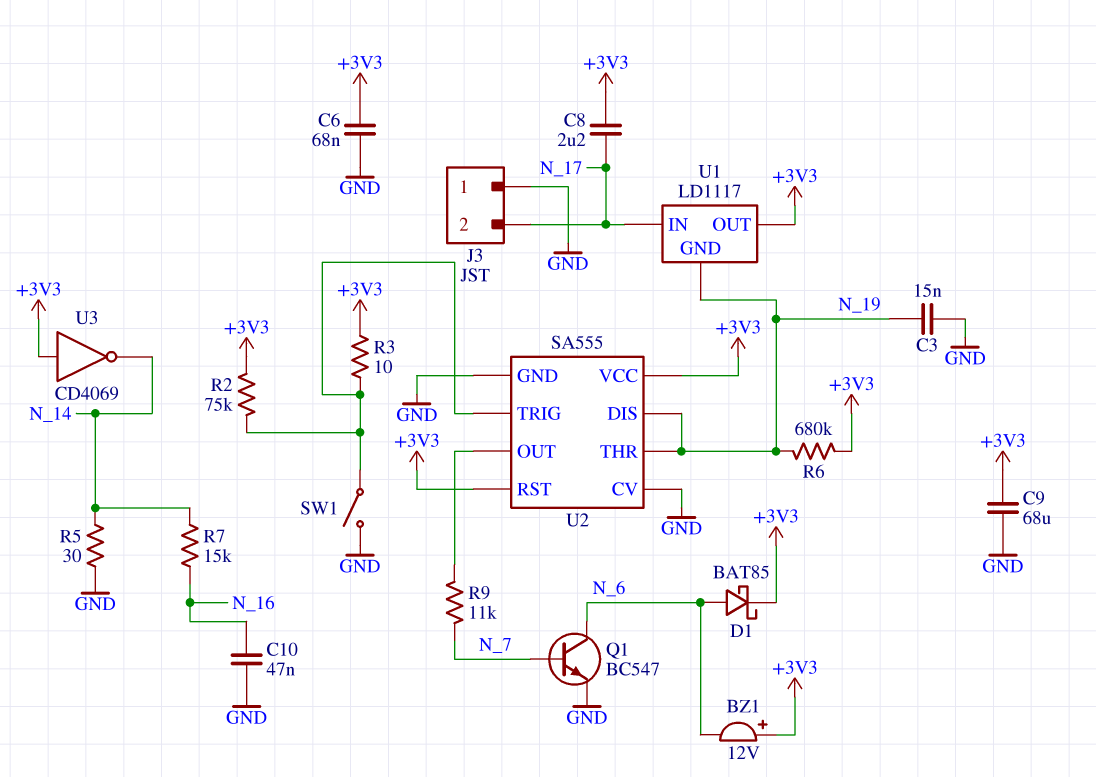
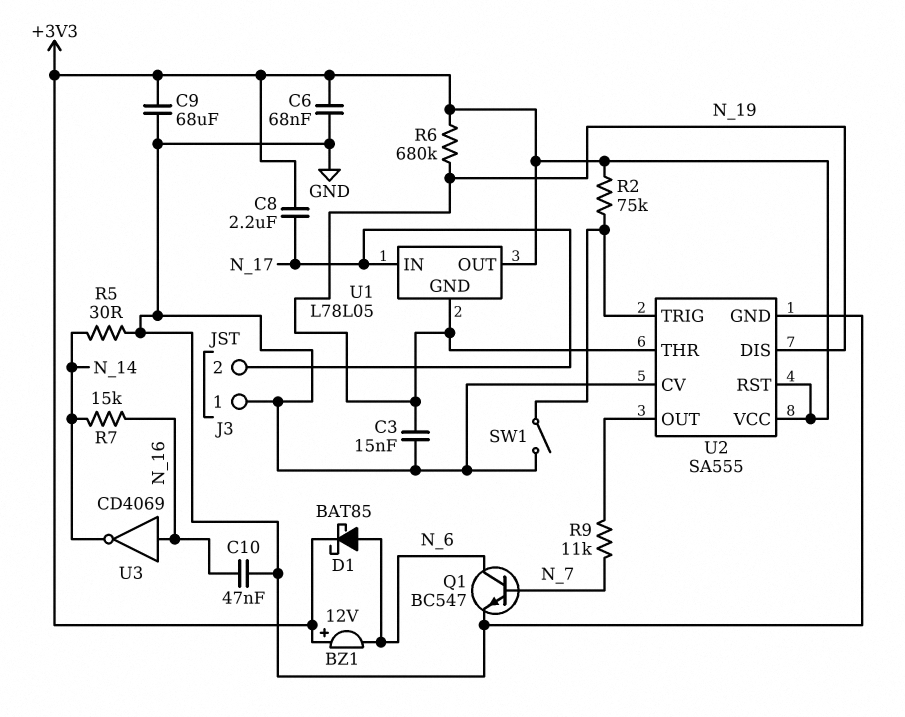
R3: 10 (+3V3, U2/TRIG) -> none
U1: LD1117 -> L78L05
U3: NOT CD4069 (in +3V3, out N_14) -> NOT CD4069 (in N_16, out N_14)

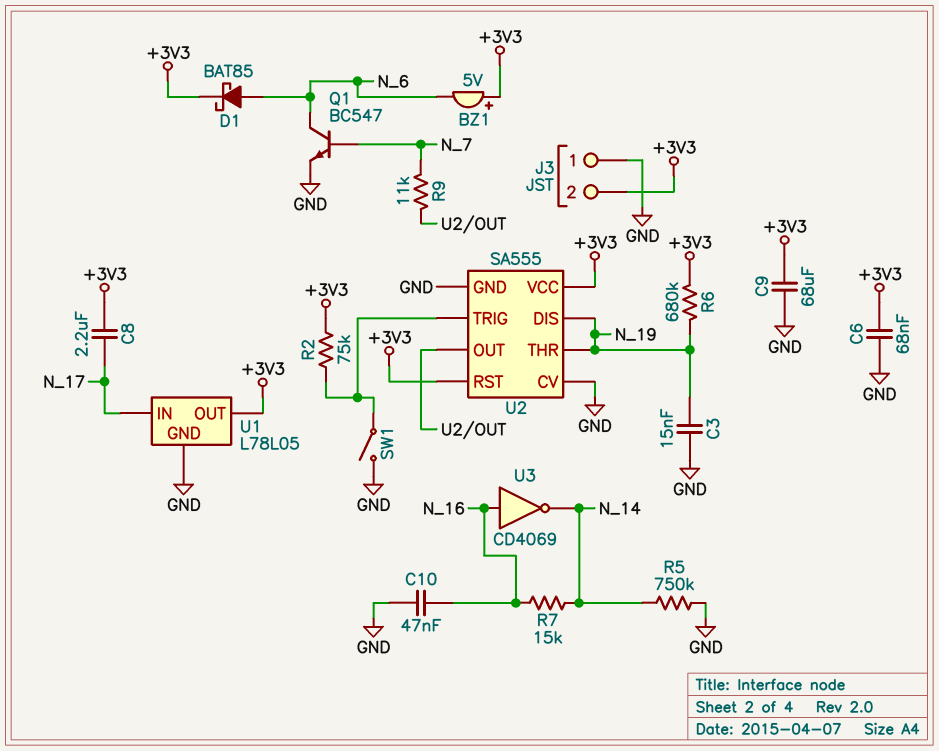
BZ1: buzzer 12V (plus +3V3, minus N_6) -> buzzer 5V (plus +3V3, minus N_6)
J3 pin 2: N_17 -> +3V3
R5: 30 (GND, N_14) -> 750k (GND, N_14)
U1 pin GND: N_19 -> GND

